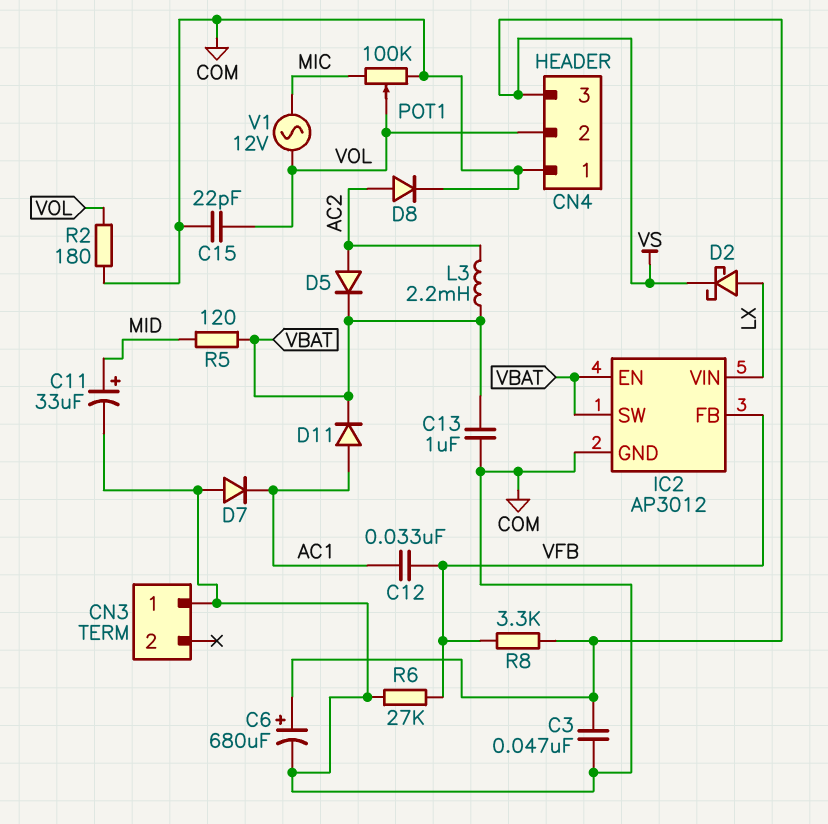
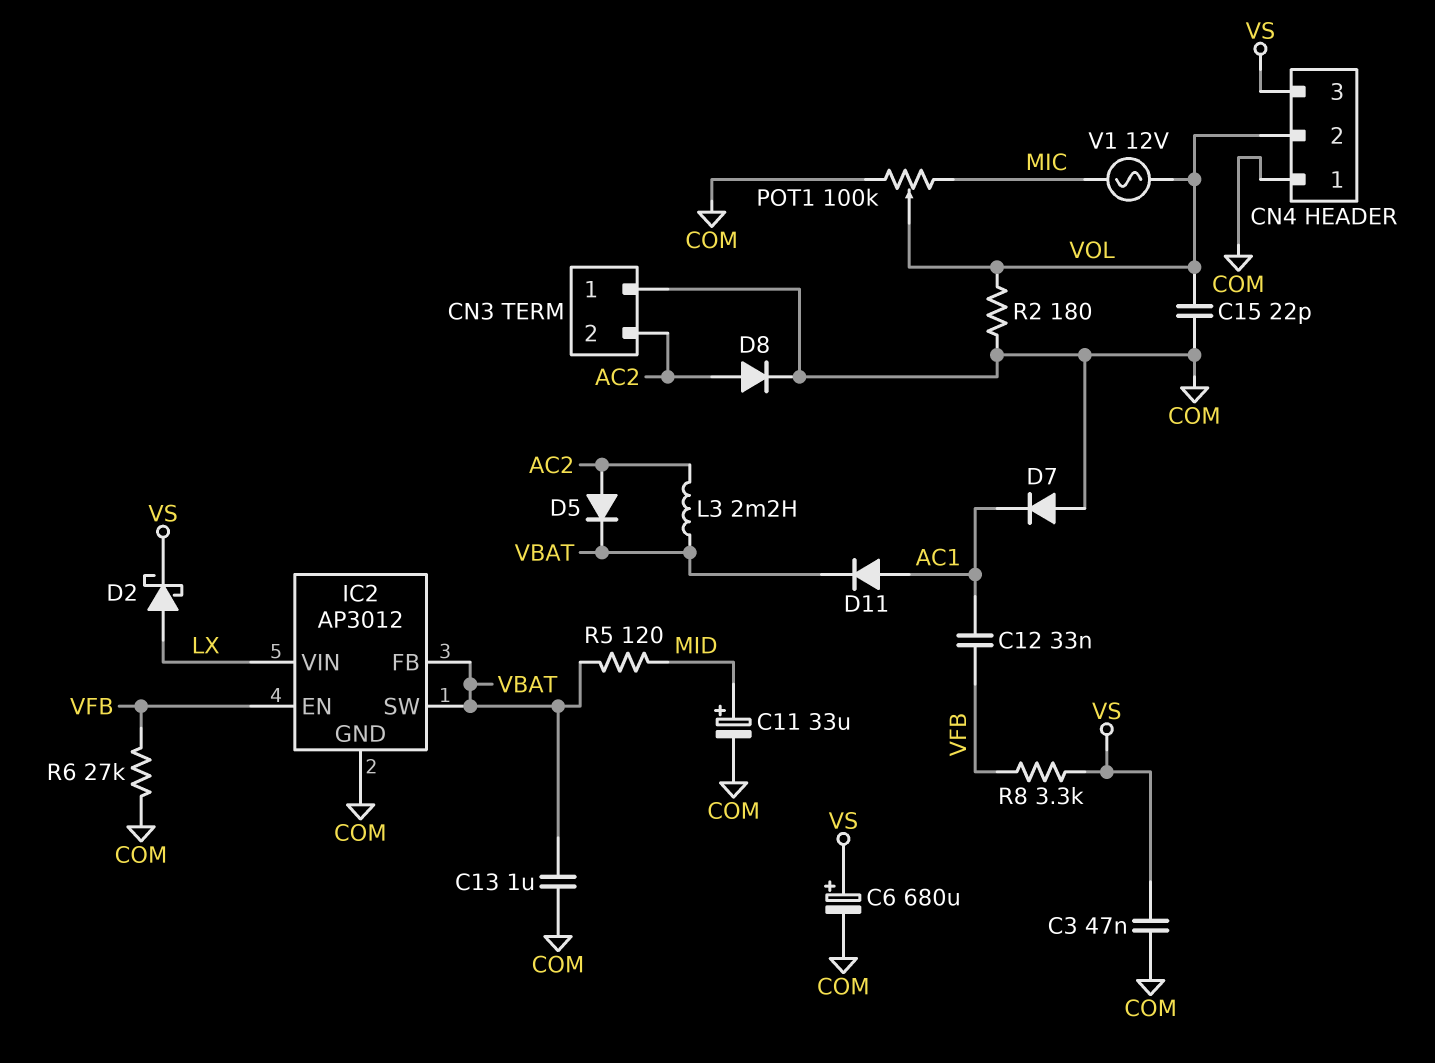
CN3 pin 2: none -> AC2
IC2 pin EN: VBAT -> VFB
IC2 pin FB: VFB -> VBAT

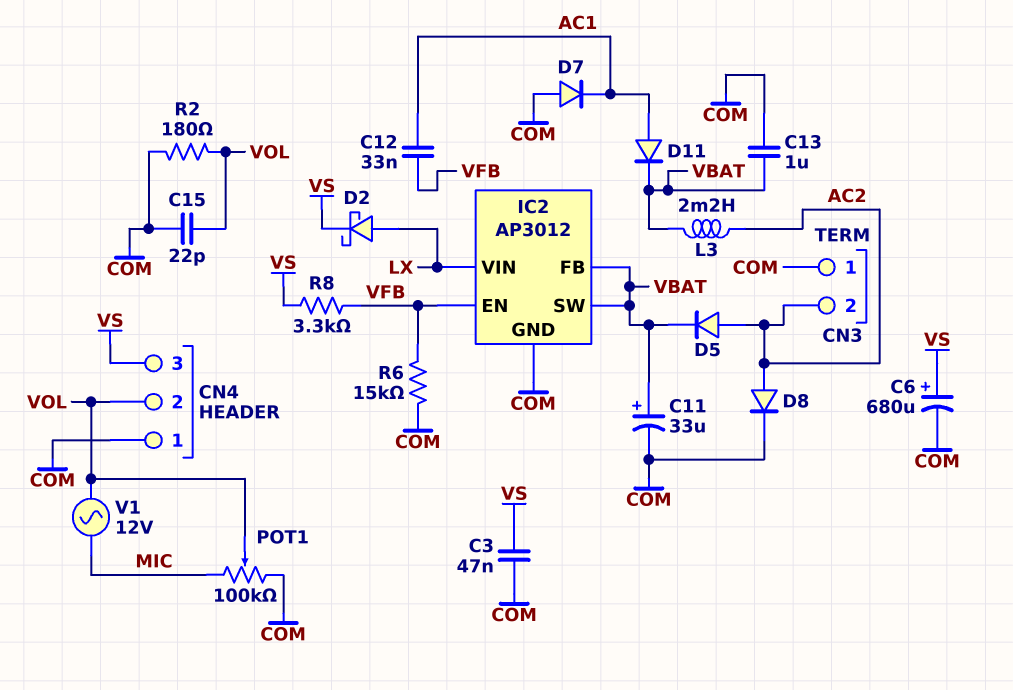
C11: 33uF (plus MID, minus COM) -> 33uF (plus VBAT, minus COM)
R5: 120 (MID, VBAT) -> none
R6: 27k (COM, VFB) -> 15k (COM, VFB)

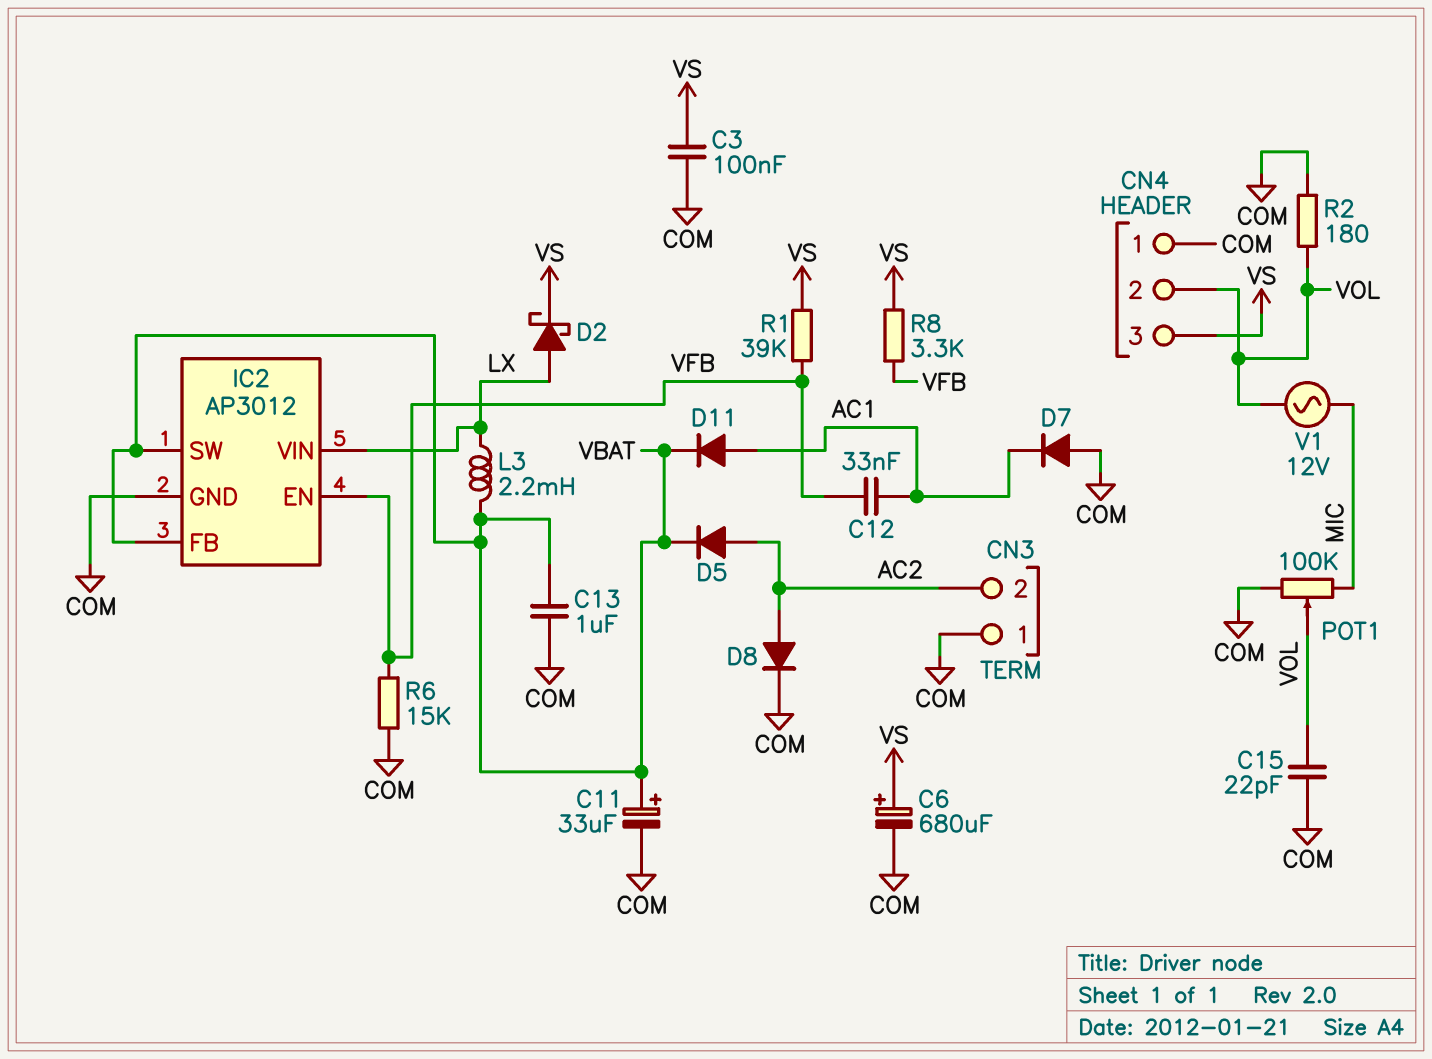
C3: 47nF (COM, VS) -> 100nF (COM, VS)
L3: 2.2mH (AC2, VBAT) -> 2.2mH (LX, VBAT)
R1: none -> 39k (VFB, VS)

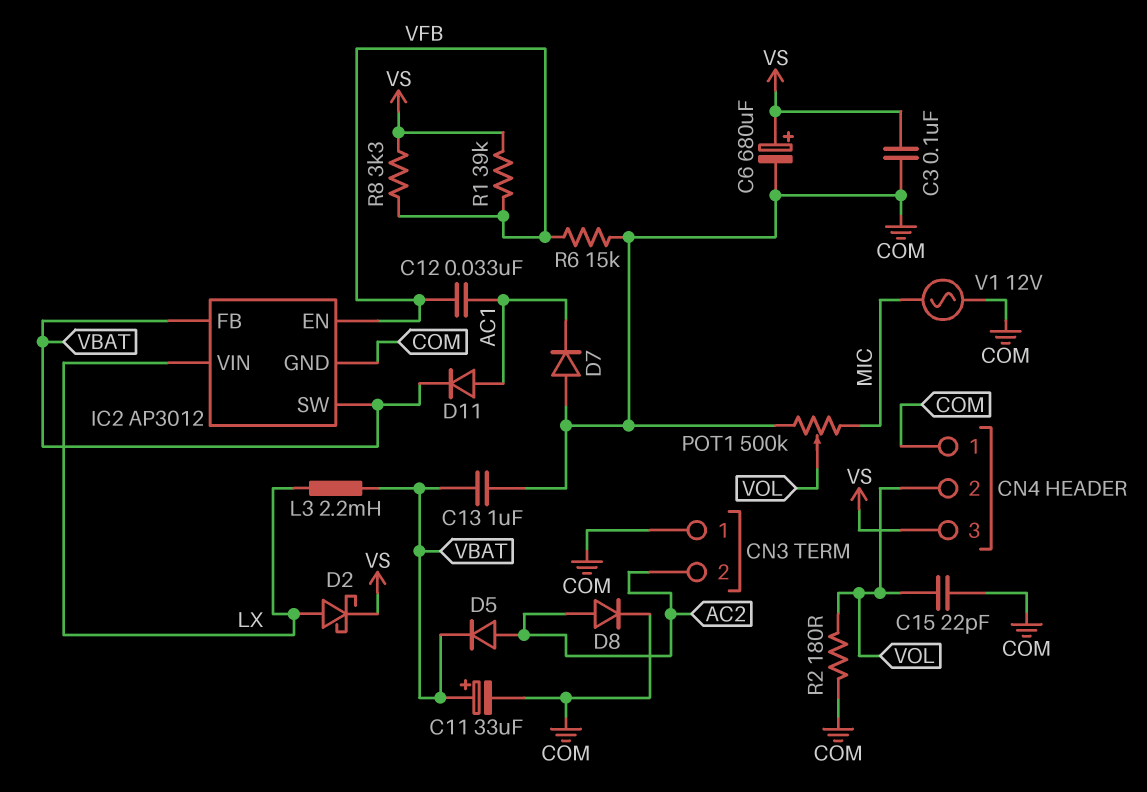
POT1: 100k (COM, MIC, wiper VOL) -> 500k (COM, MIC, wiper VOL)
V1: AC 12V (MIC, VOL) -> AC 12V (COM, MIC)

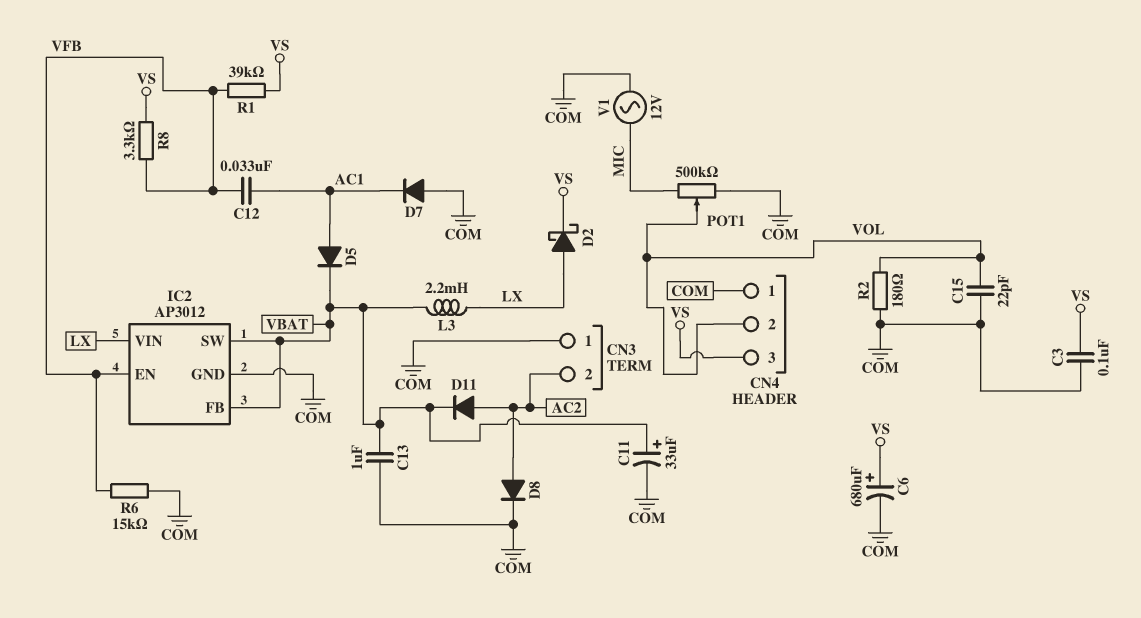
D5: diode (A AC2, K VBAT) -> diode (A AC1, K VBAT)
D11: diode (A AC1, K VBAT) -> diode (A AC2, K VBAT)

